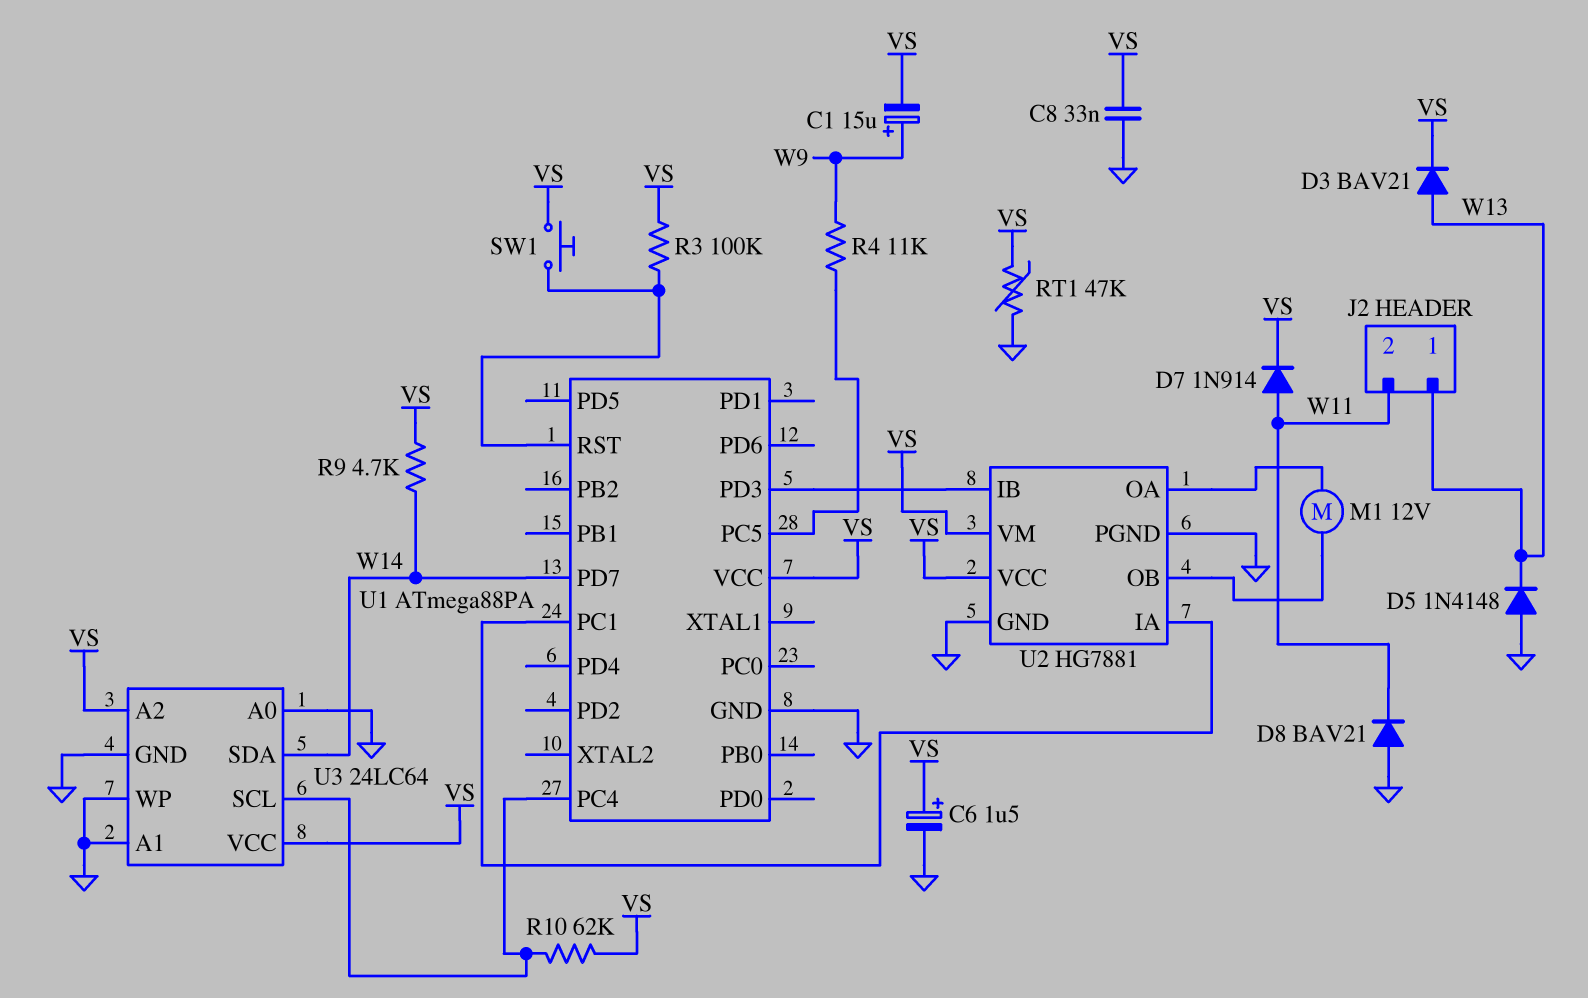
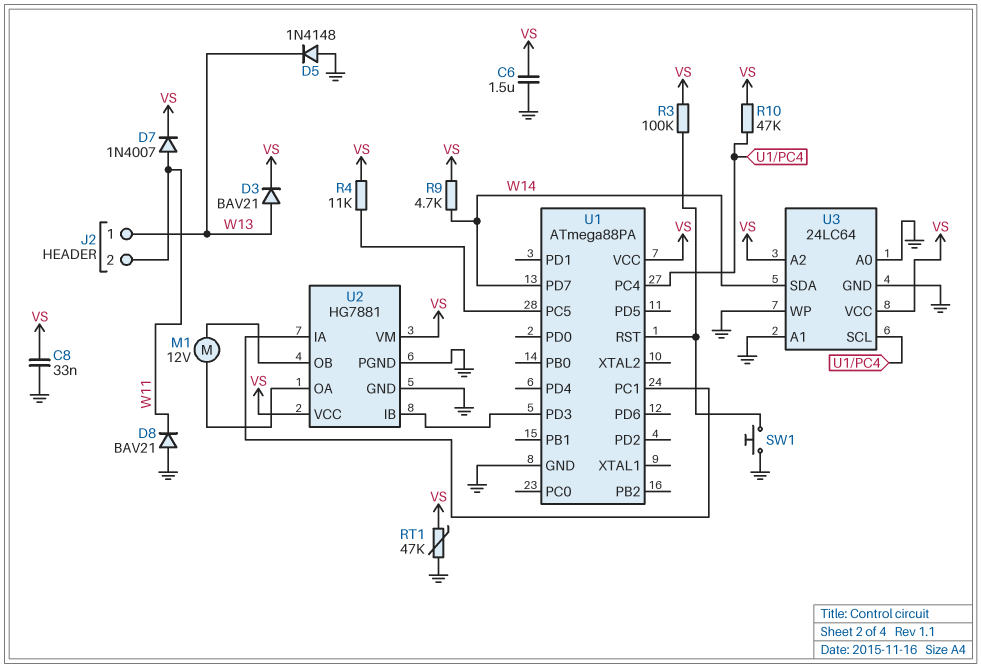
C1: 15uF (plus W9, minus VS) -> none
C6: 1.5uF (plus VS, minus GND) -> 1.5uF (GND, VS)
D7: diode 1N914 (A W11, K VS) -> diode 1N4007 (A W11, K VS)
R4: 11k (U1/PC5, W9) -> 11k (U1/PC5, VS)
R10: 62k (U1/PC4, VS) -> 47k (U1/PC4, VS)
SW1: button (U1/RST, VS) -> button (GND, U1/RST)

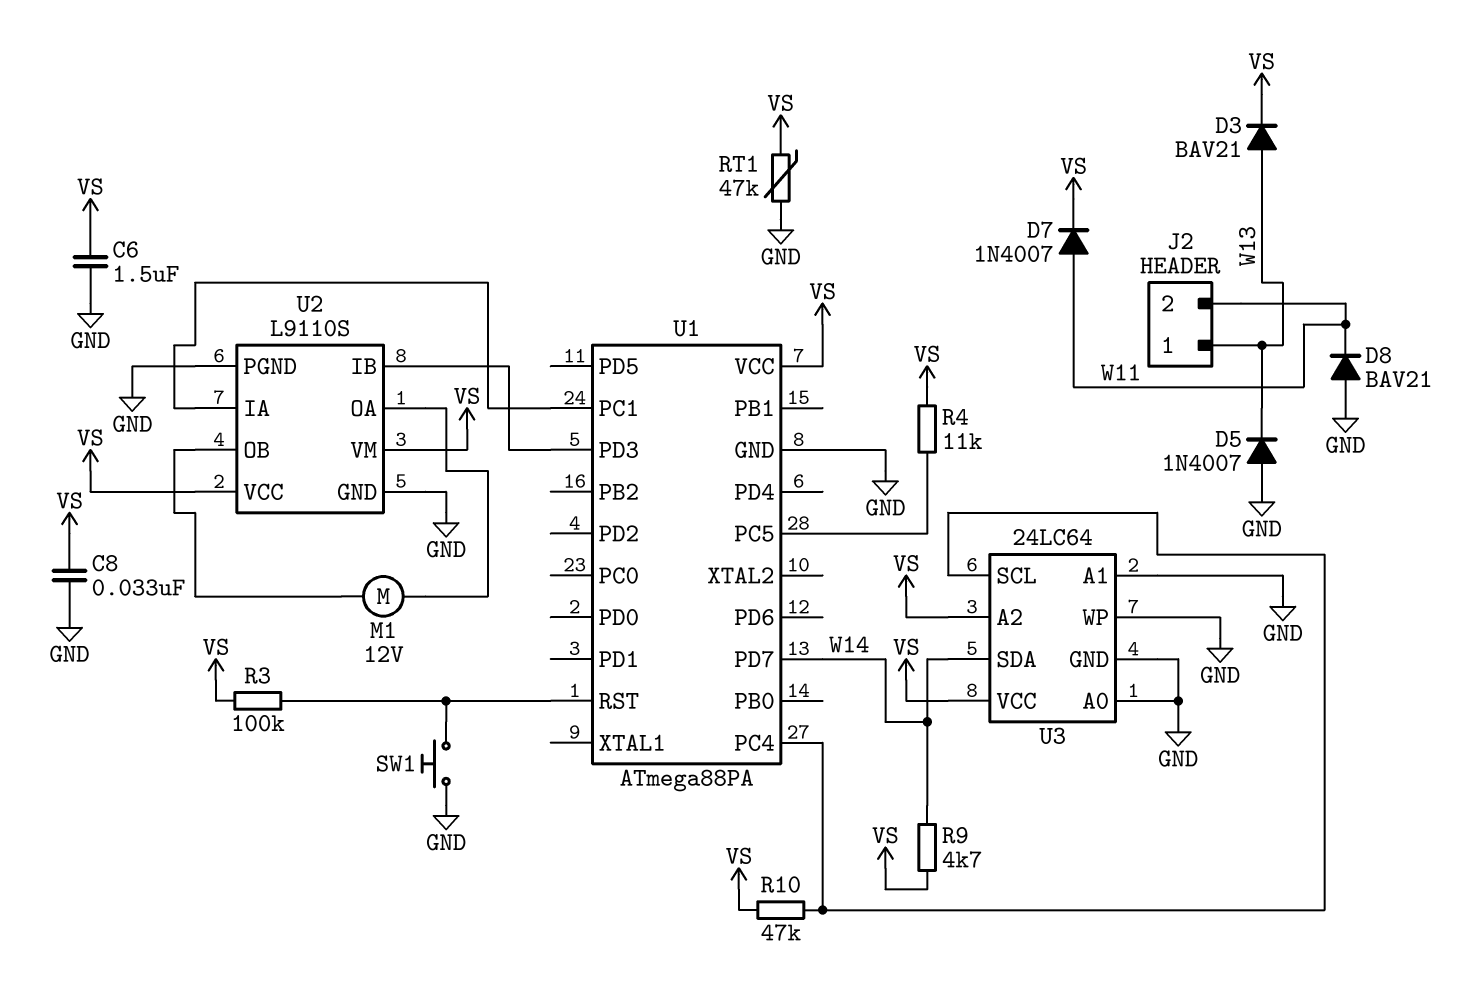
D5: diode 1N4148 (A GND, K W13) -> diode 1N4007 (A GND, K W13)
U2: HG7881 -> L9110S

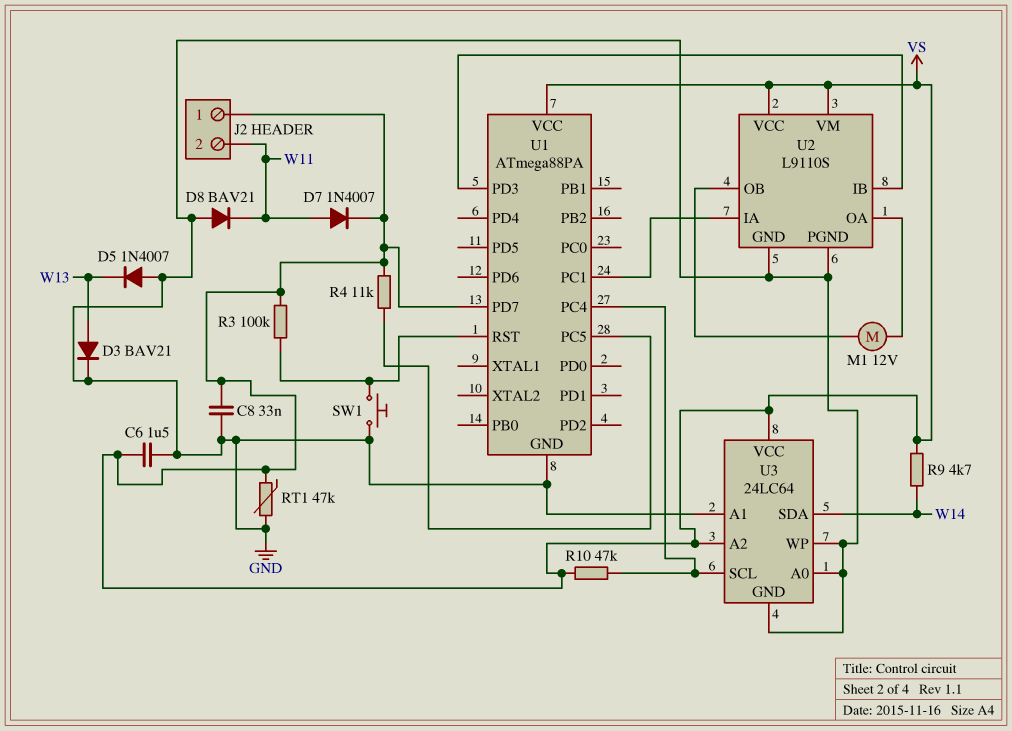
D3: diode BAV21 (A W13, K VS) -> diode BAV21 (A W13, K GND)
J2 pin 1: W13 -> VS
U1 pin PD7: W14 -> VS

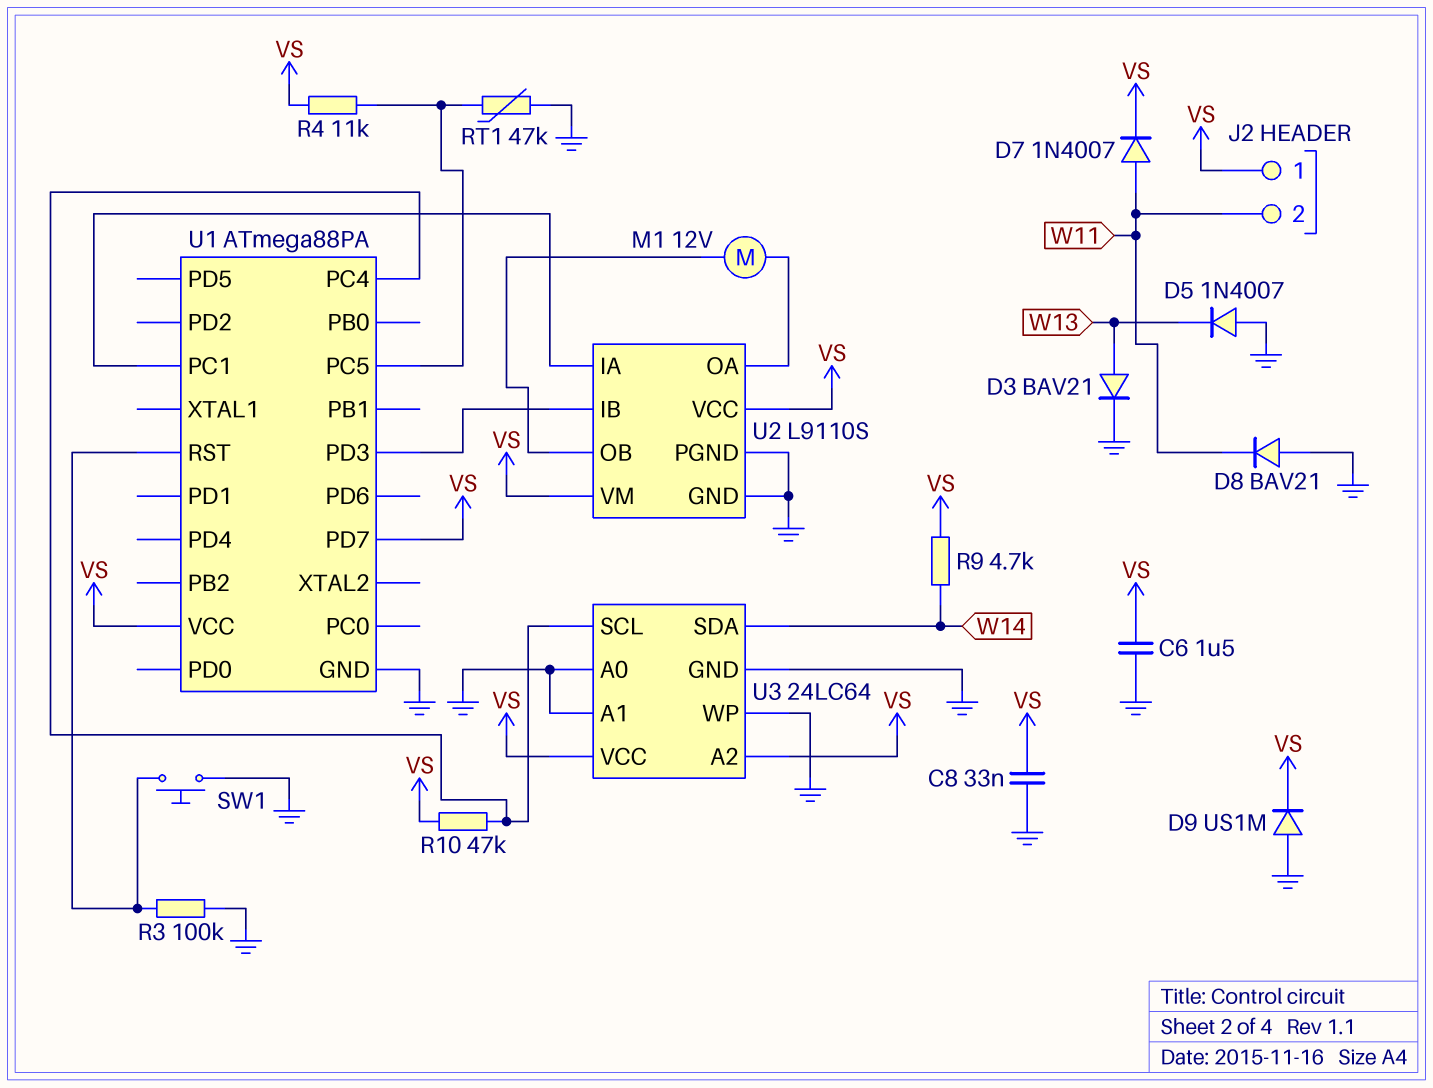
D9: none -> diode US1M (A GND, K VS)
R3: 100k (U1/RST, VS) -> 100k (GND, U1/RST)
RT1: 47k (GND, VS) -> 47k (GND, U1/PC5)

